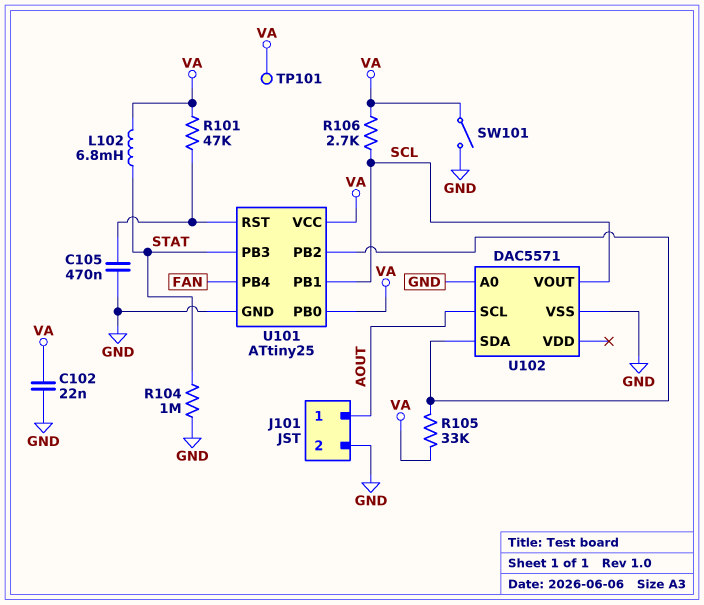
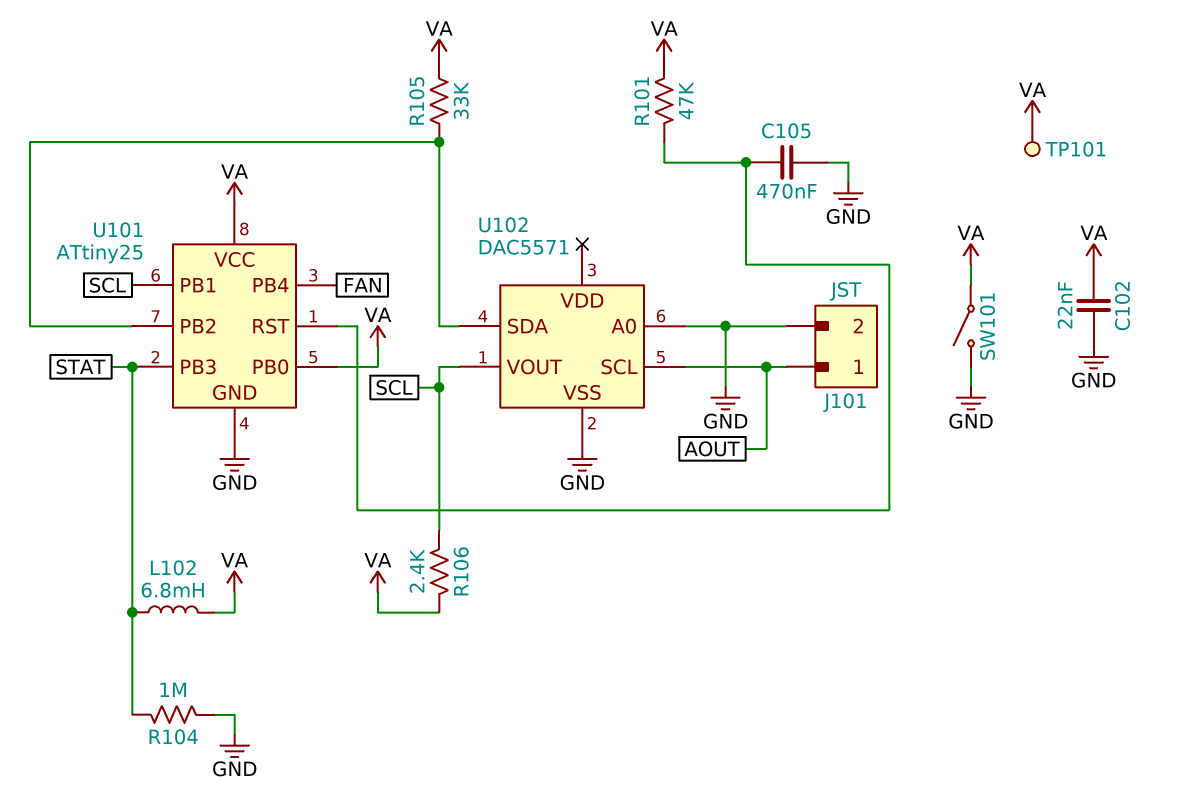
R106: 2.7k (SCL, VA) -> 2.4k (SCL, VA)

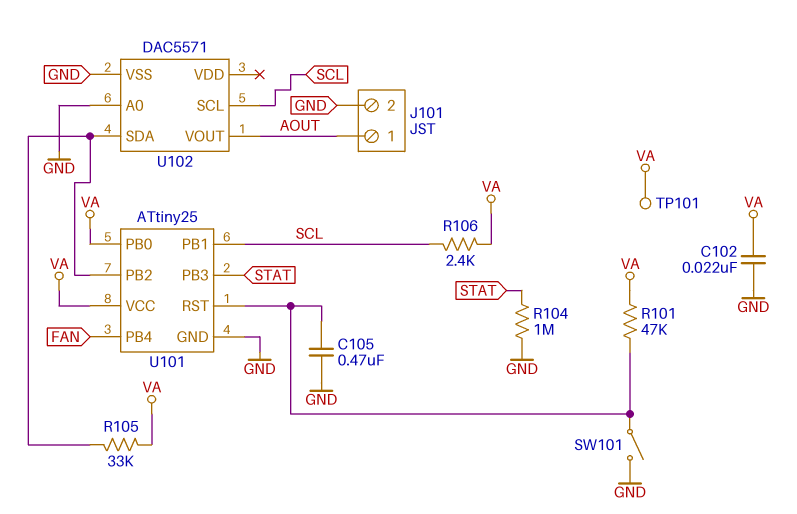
L102: 6.8mH (STAT, VA) -> none
SW101: switch (GND, VA) -> switch (GND, U101/RST)
U102 pin SCL: AOUT -> SCL
U102 pin VOUT: SCL -> AOUT

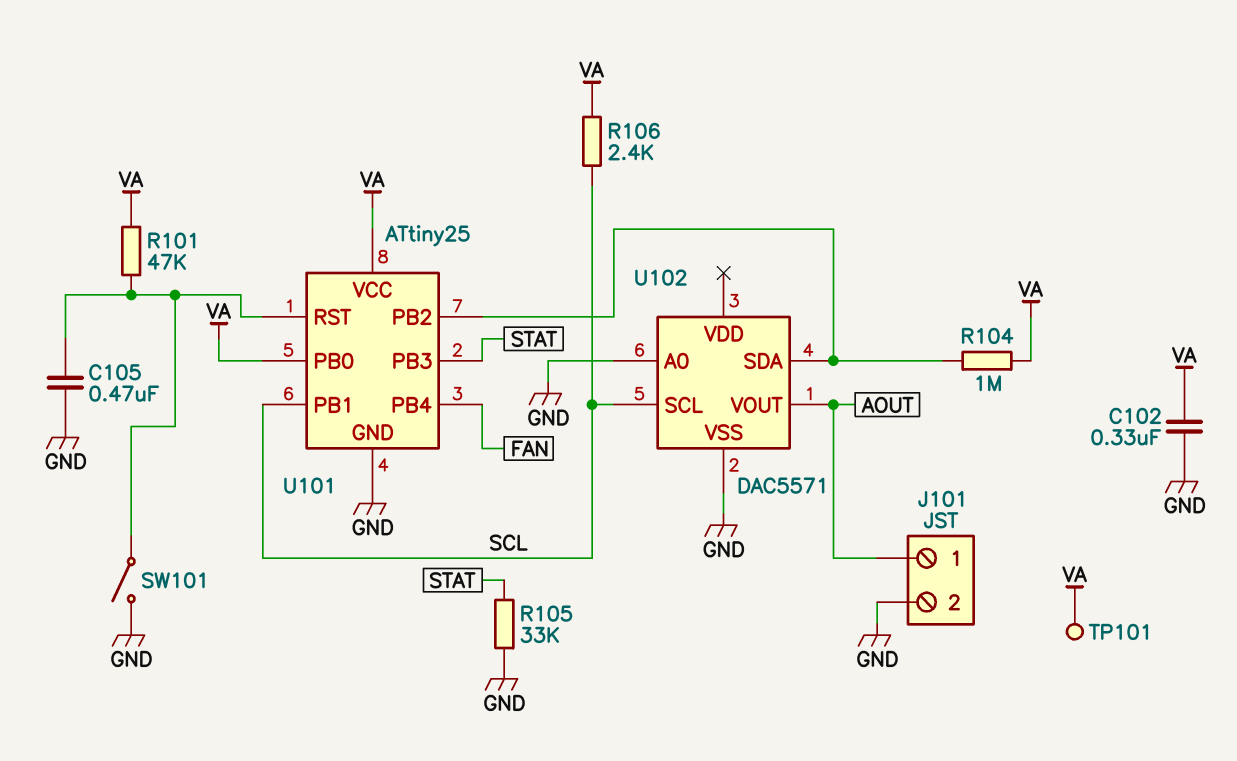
C102: 22nF (GND, VA) -> 330nF (GND, VA)
R104: 1M (GND, STAT) -> 1M (U101/PB2, VA)
R105: 33k (U101/PB2, VA) -> 33k (GND, STAT)

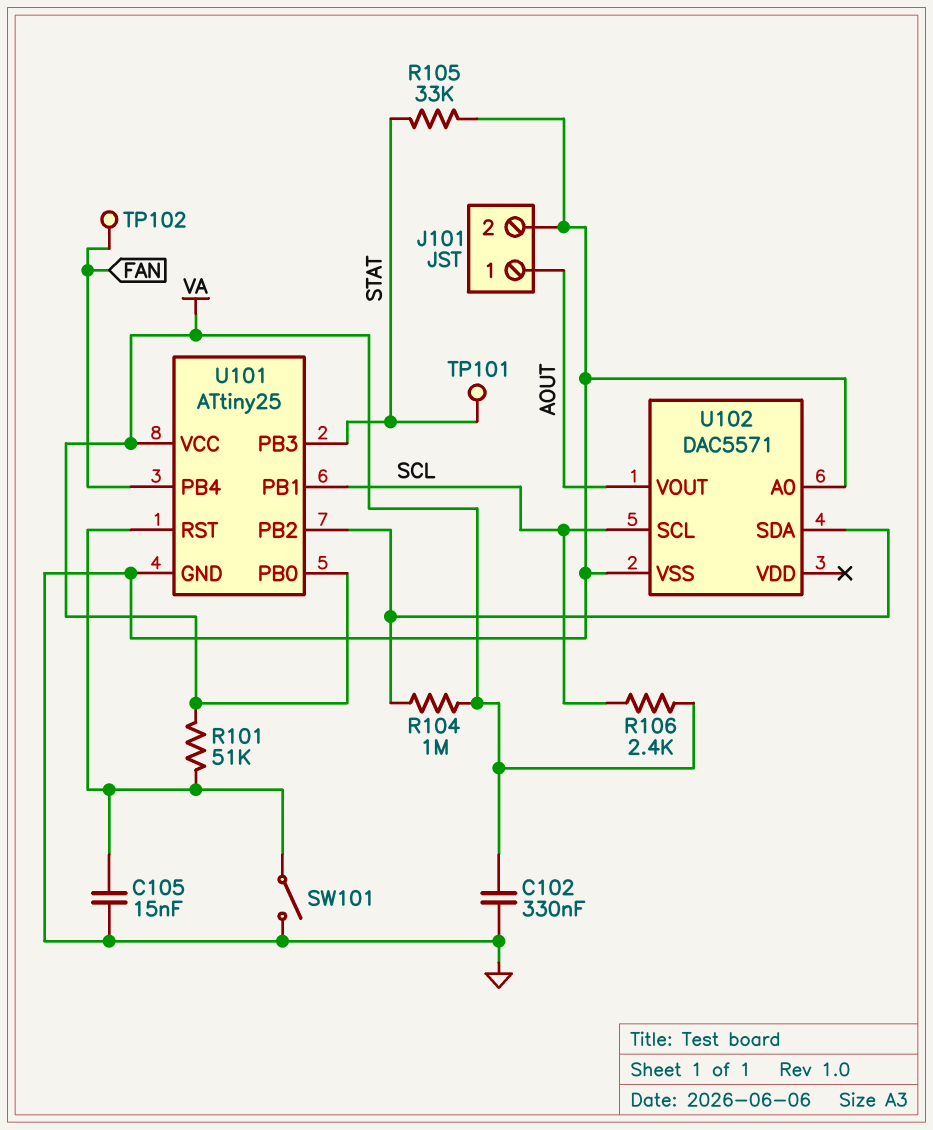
C105: 470nF (GND, U101/RST) -> 15nF (GND, U101/RST)
R101: 47k (U101/RST, VA) -> 51k (U101/RST, VA)
TP101: test point (VA) -> test point (STAT)
TP102: none -> test point (FAN)

